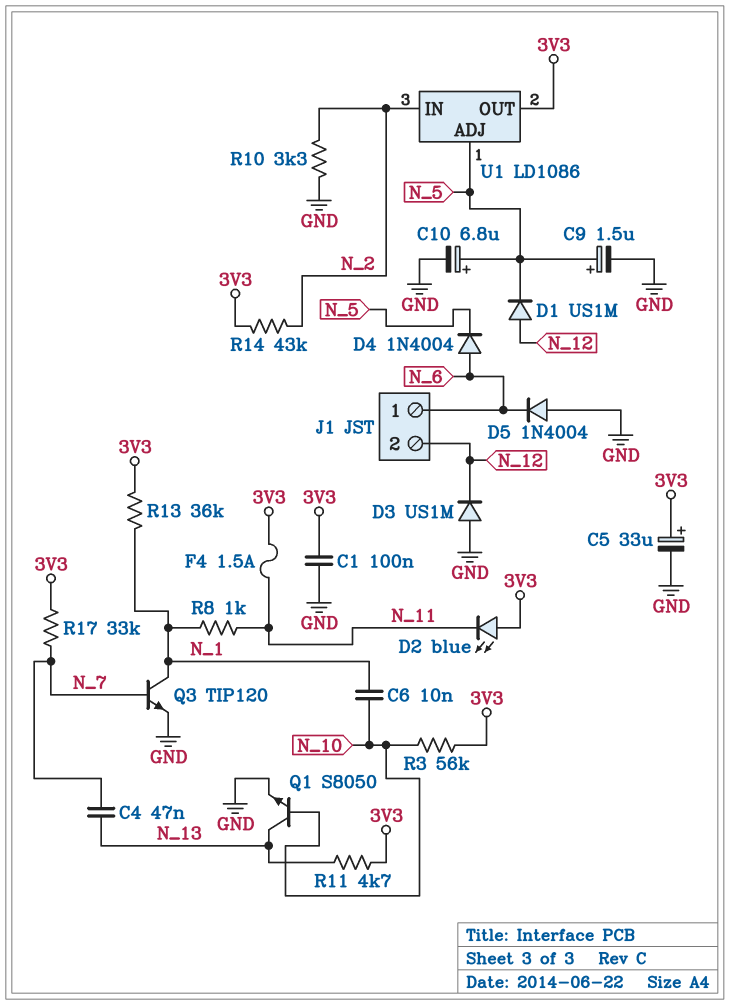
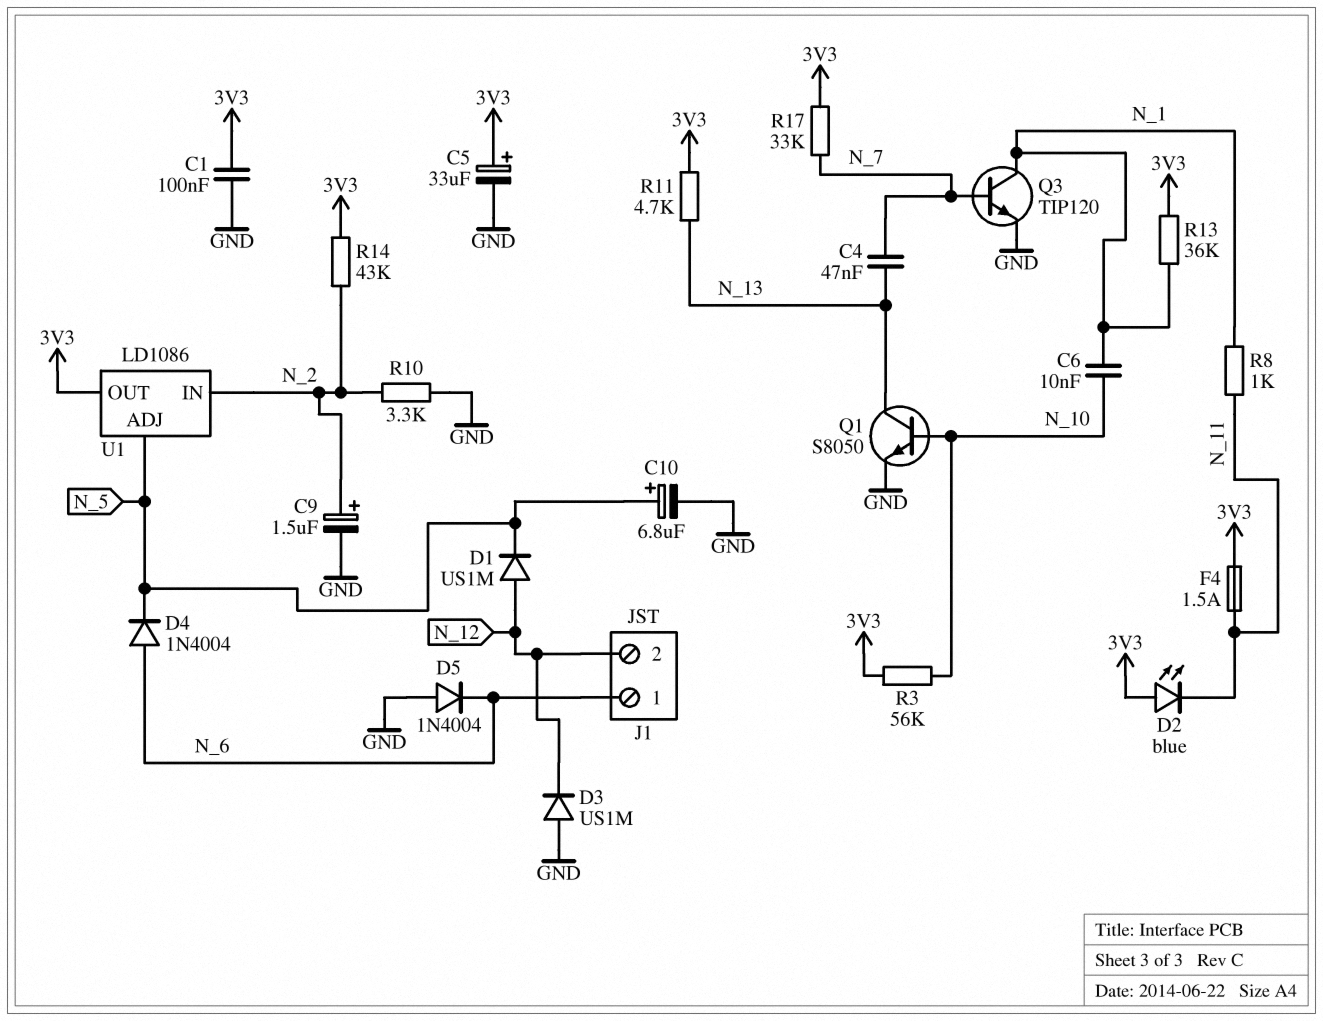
C9: 1.5uF (plus N_5, minus GND) -> 1.5uF (plus N_2, minus GND)

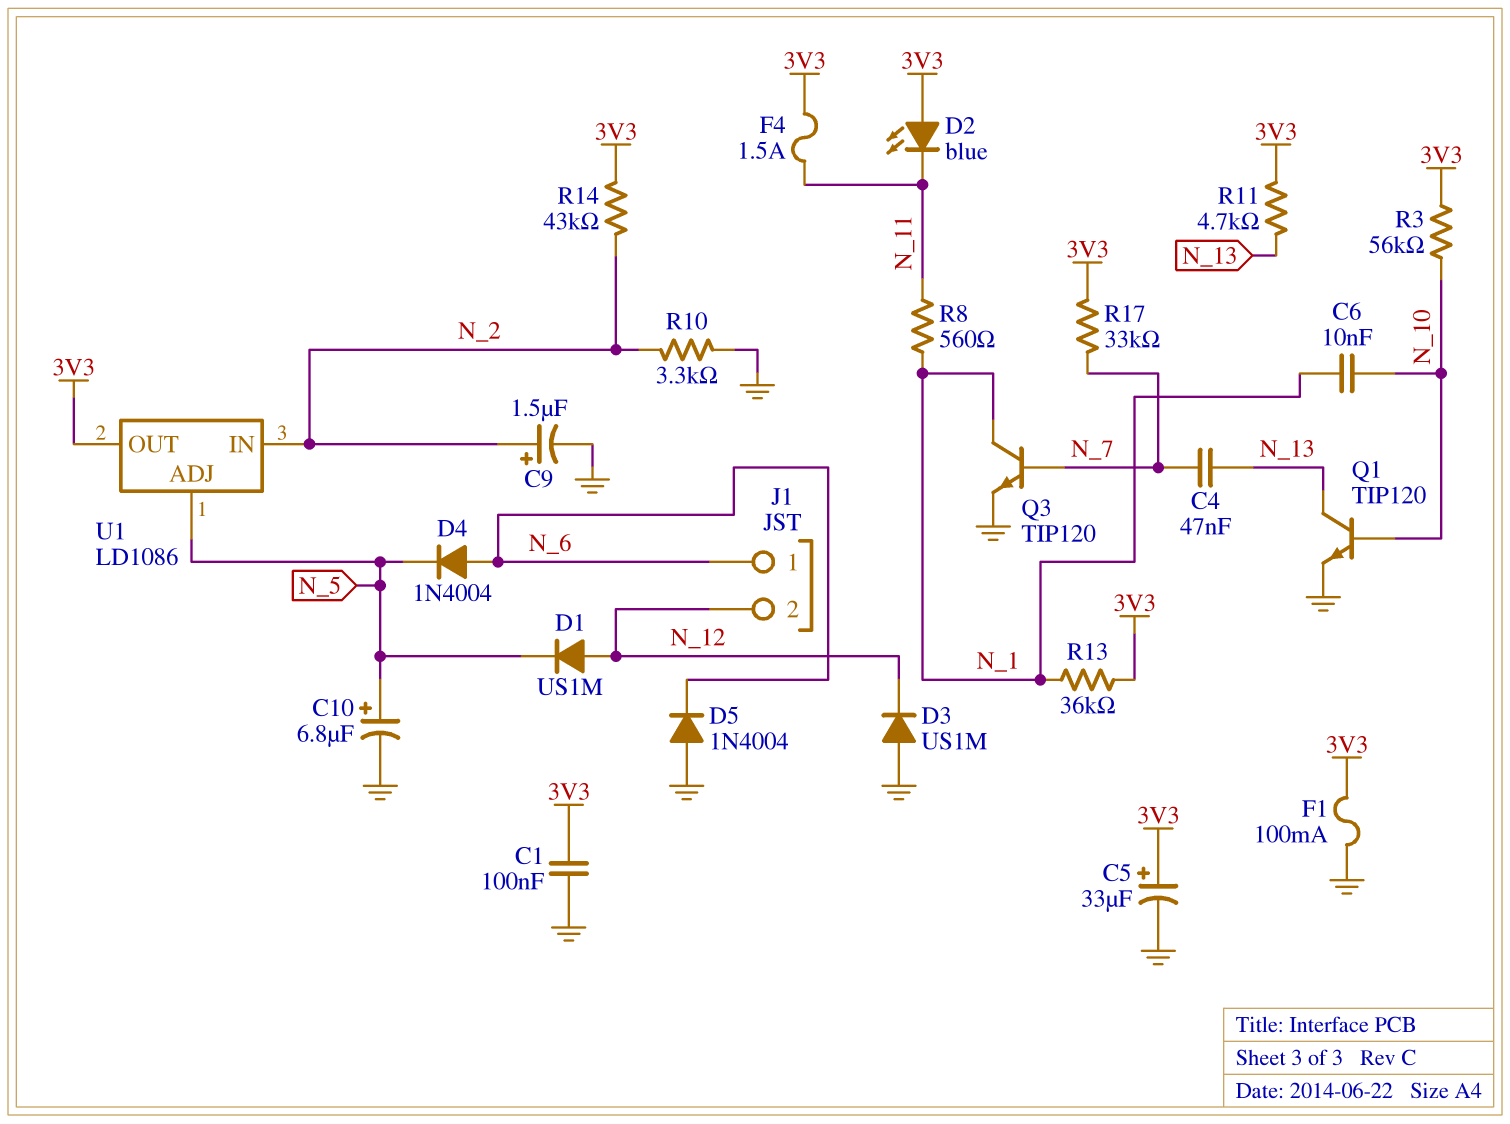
F1: none -> 100mA (3V3, GND)
Q1: NPN S8050 (B N_10, C N_13, E GND) -> NPN TIP120 (B N_10, C N_13, E GND)
R8: 1k (N_1, N_11) -> 560 (N_1, N_11)

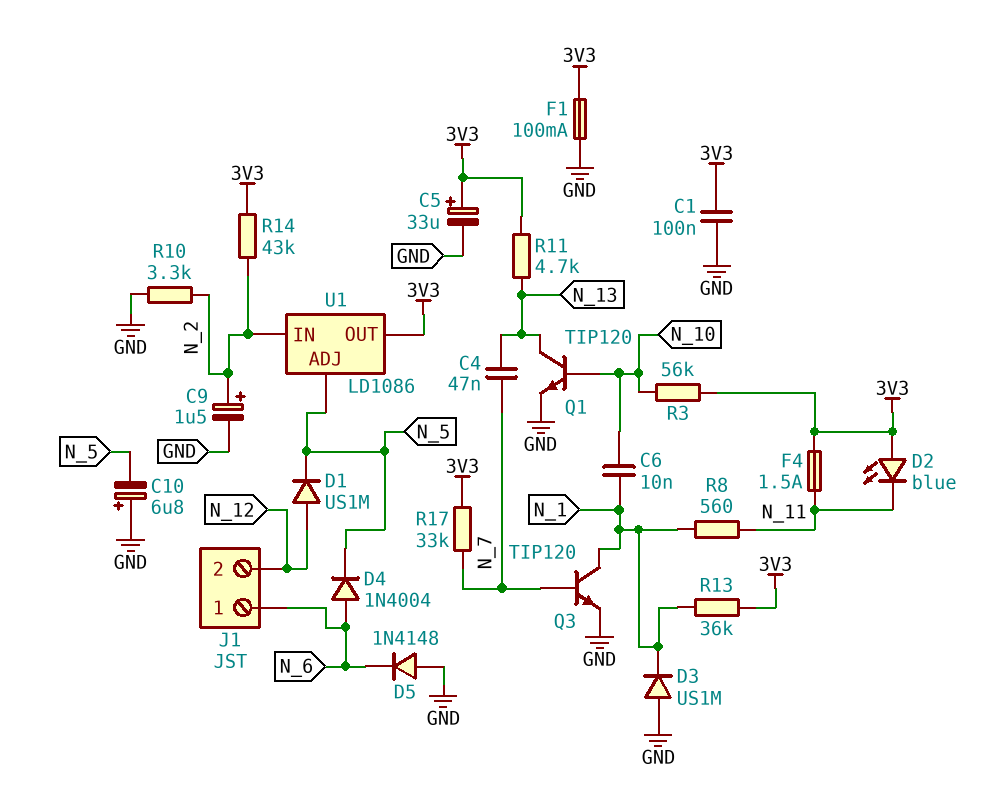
C10: 6.8uF (plus N_5, minus GND) -> 6.8uF (plus GND, minus N_5)
D3: diode US1M (A GND, K N_12) -> diode US1M (A GND, K N_1)
D5: diode 1N4004 (A GND, K N_6) -> diode 1N4148 (A GND, K N_6)

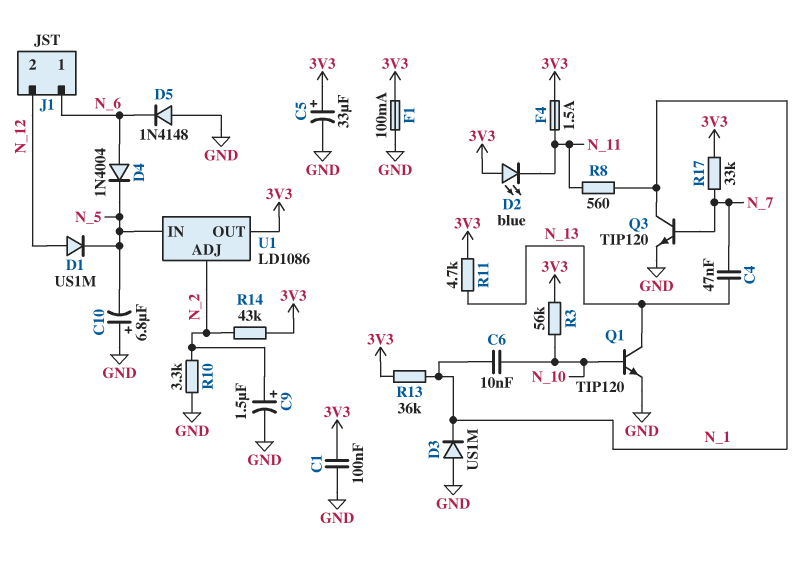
U1 pin ADJ: N_5 -> N_2
U1 pin IN: N_2 -> N_5

